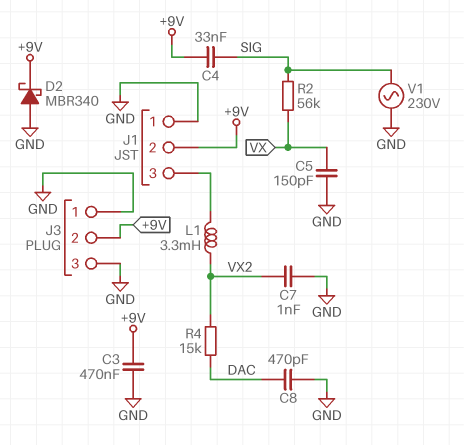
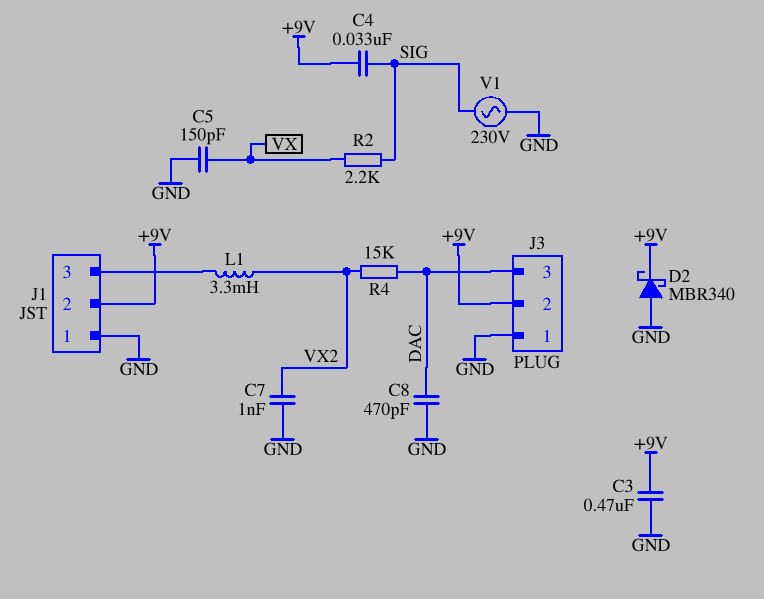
J3 pin 3: GND -> DAC
R2: 56k (SIG, VX) -> 2.2k (SIG, VX)

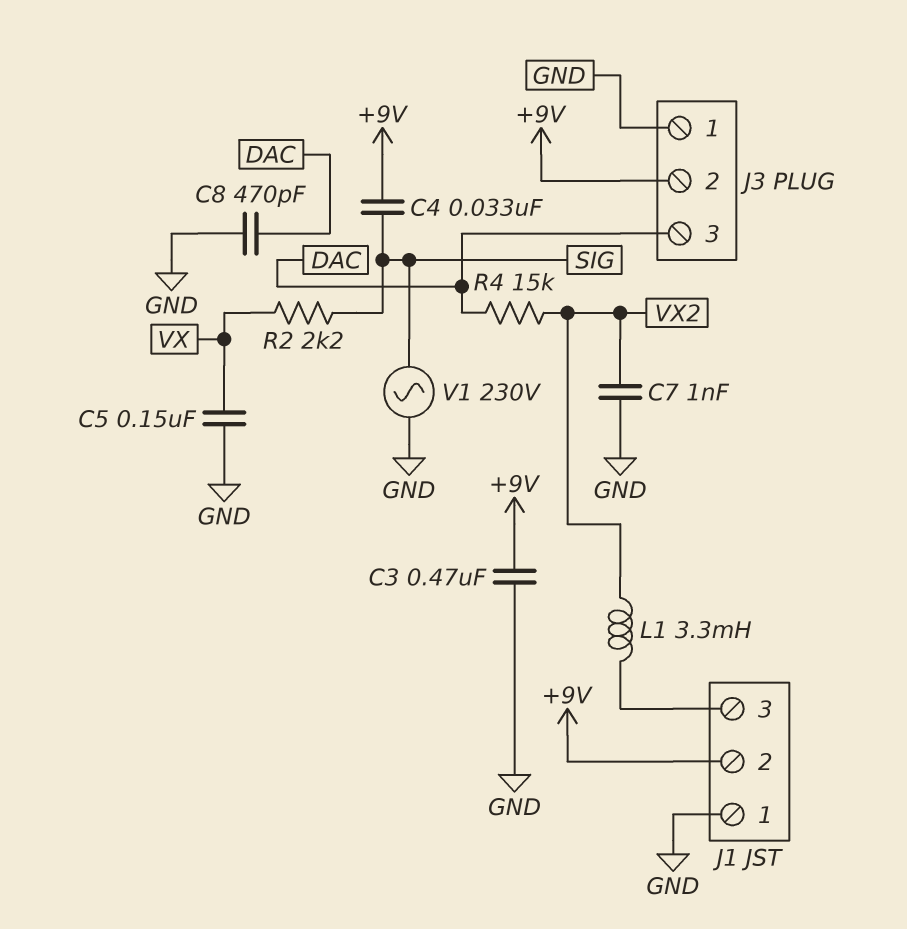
C5: 150pF (GND, VX) -> 150nF (GND, VX)
D2: schottky MBR340 (A GND, K +9V) -> none

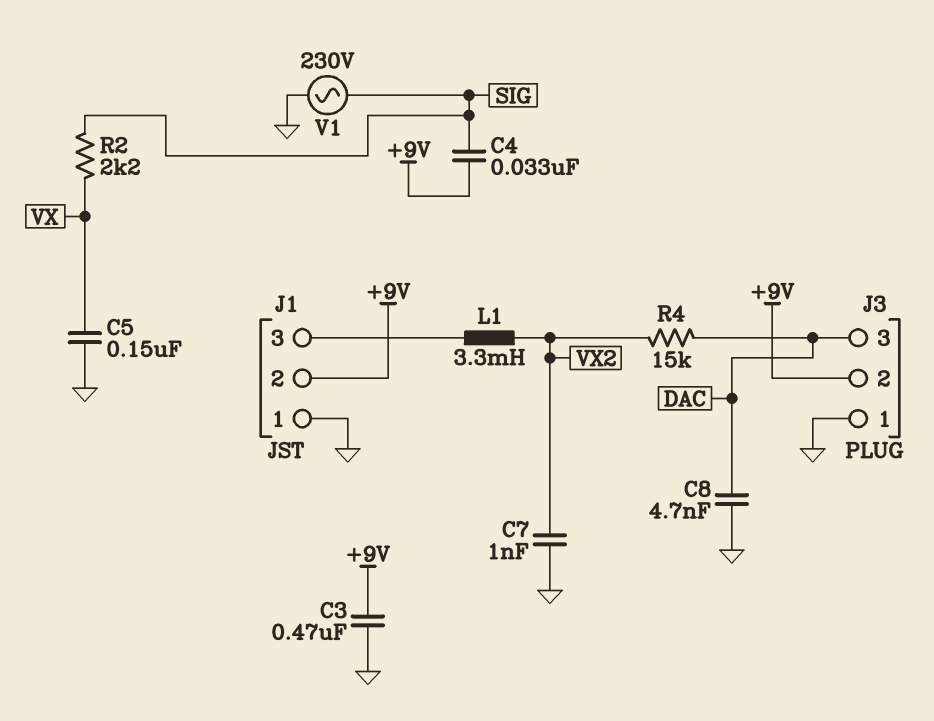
C8: 470pF (DAC, GND) -> 4.7nF (DAC, GND)

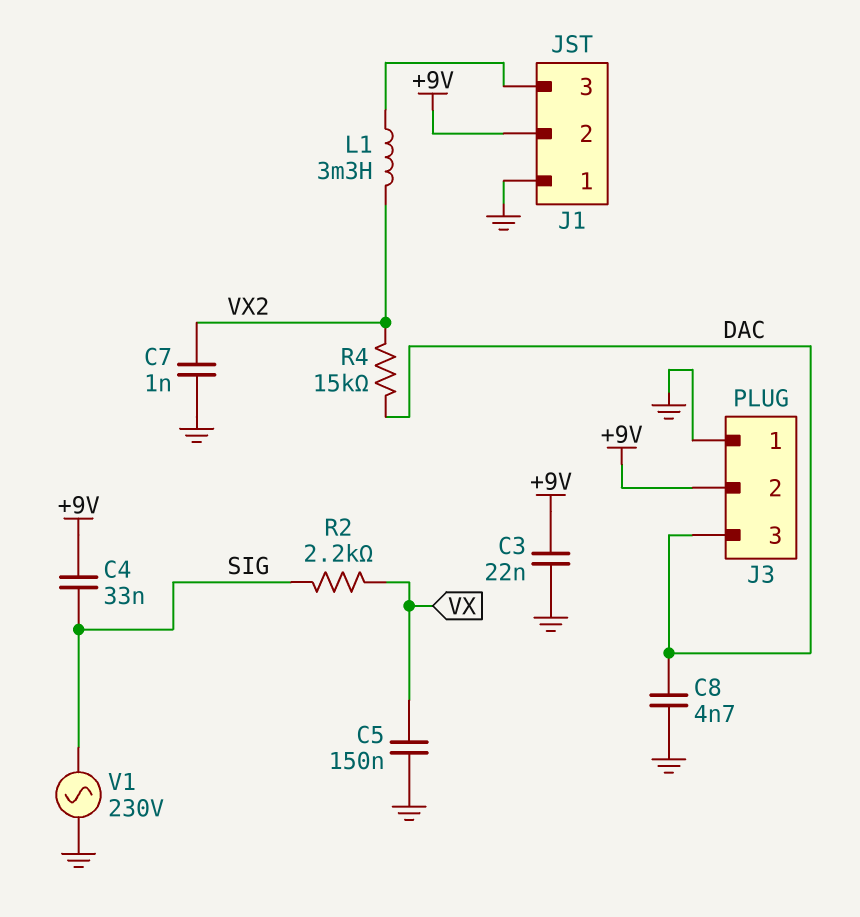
C3: 470nF (+9V, GND) -> 22nF (+9V, GND)

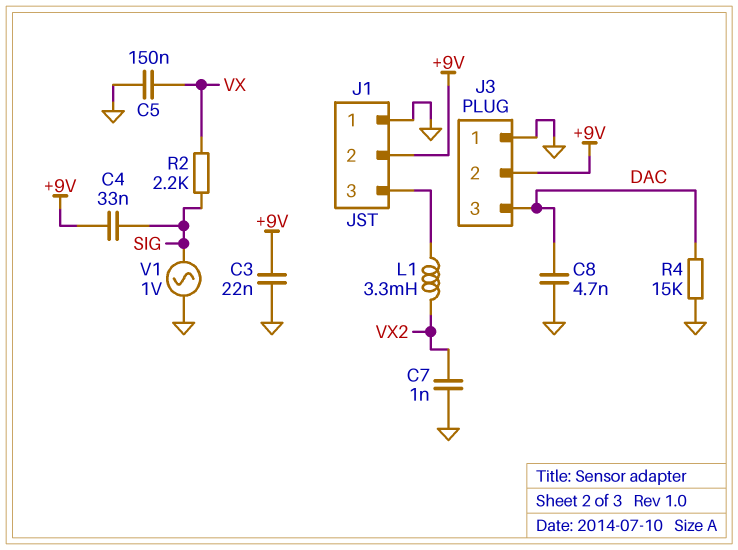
R4: 15k (DAC, VX2) -> 15k (DAC, GND)
V1: AC 230V (GND, SIG) -> AC 1V (GND, SIG)

